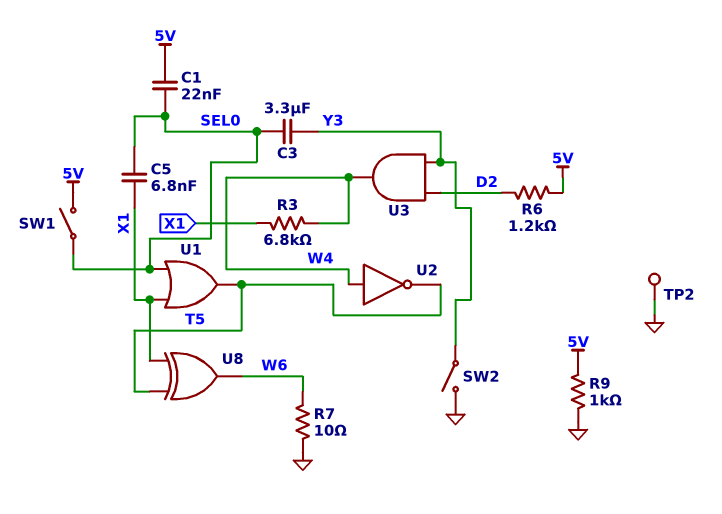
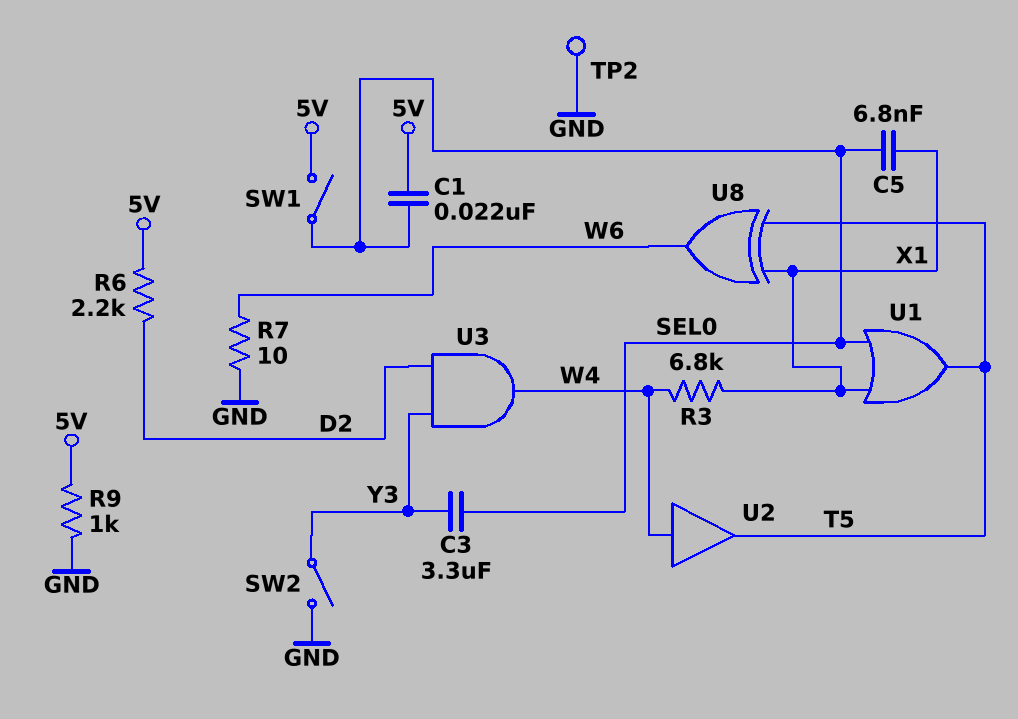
R6: 1.2k (5V, D2) -> 2.2k (5V, D2)
U2: NOT (in W4, out T5) -> buffer (in W4, out T5)

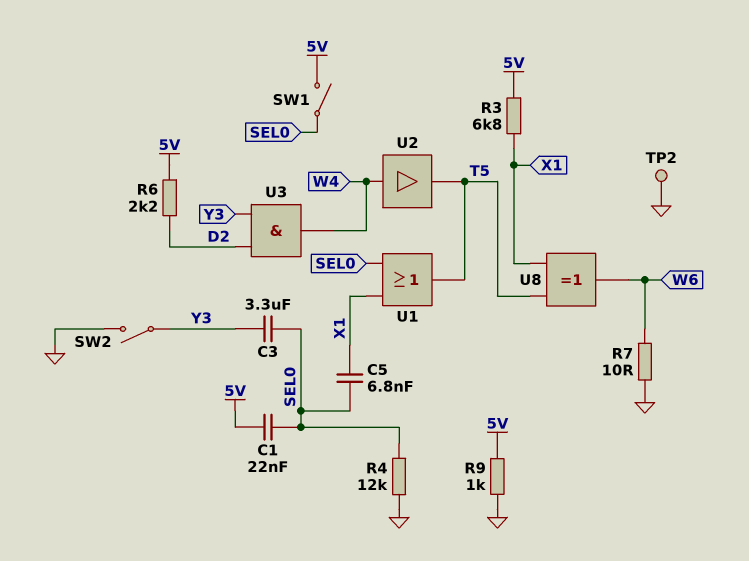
R3: 6.8k (W4, X1) -> 6.8k (5V, X1)
R4: none -> 12k (GND, SEL0)

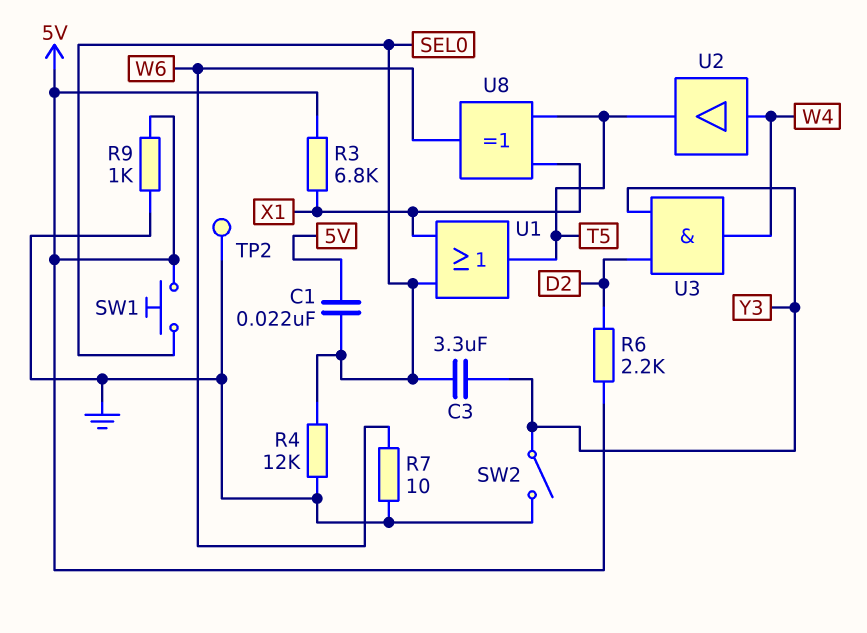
C5: 6.8nF (SEL0, X1) -> none
SW1: switch (5V, SEL0) -> button (5V, SEL0)

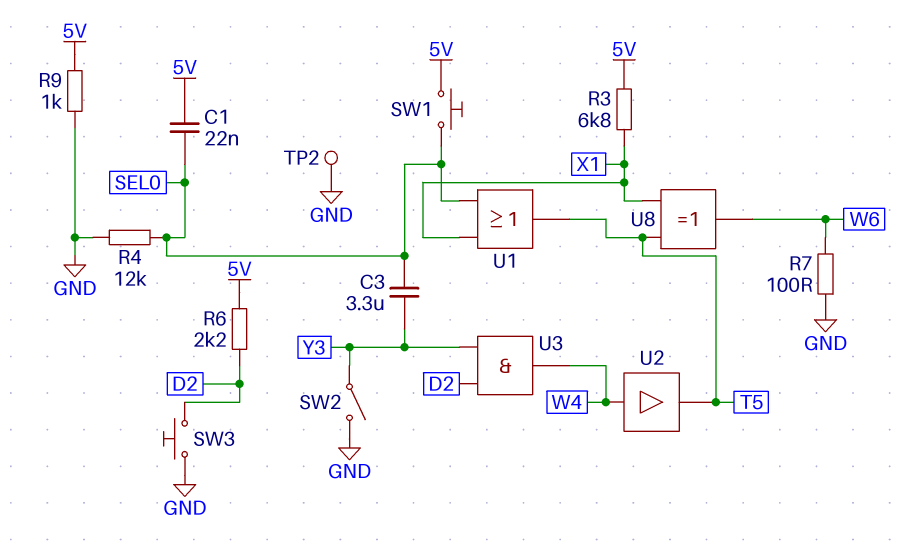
R7: 10 (GND, W6) -> 100 (GND, W6)
SW3: none -> button (D2, GND)

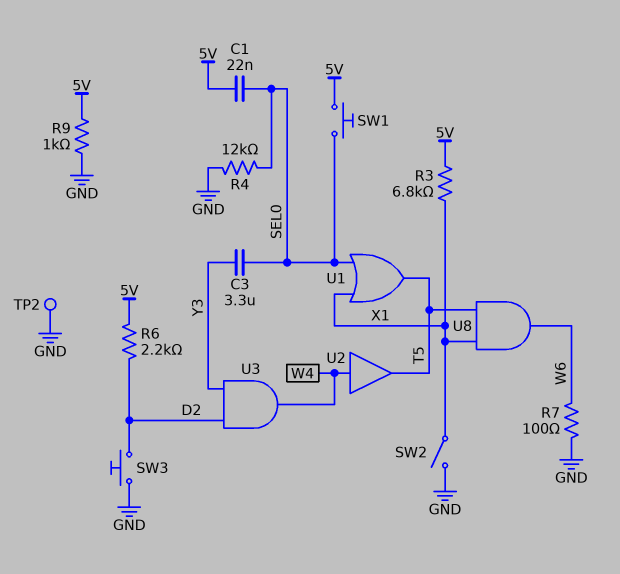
SW2: switch (GND, Y3) -> switch (GND, X1)
U8: XOR (in T5, in X1, out W6) -> AND (in T5, in X1, out W6)

